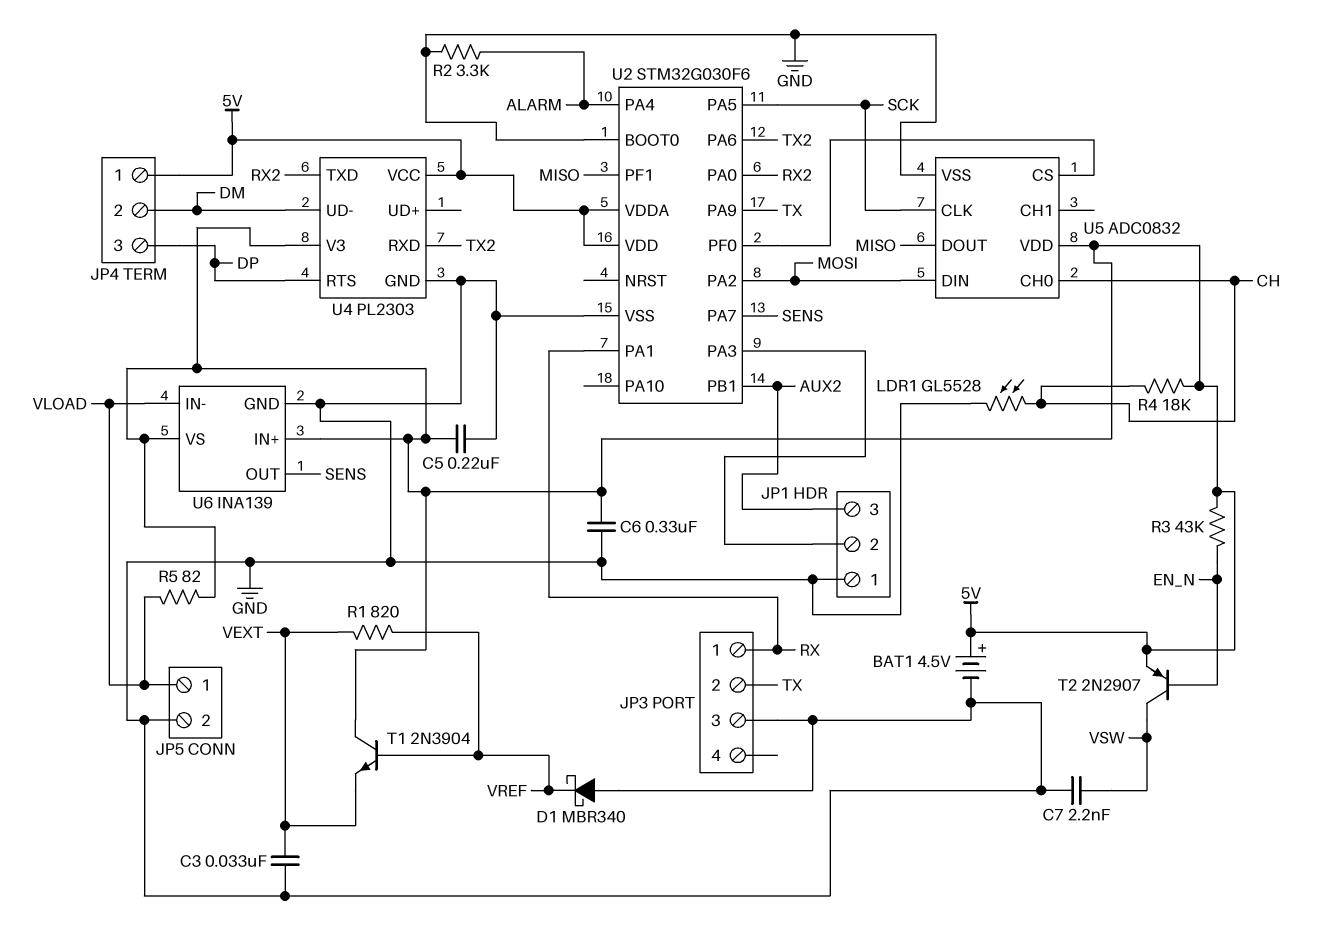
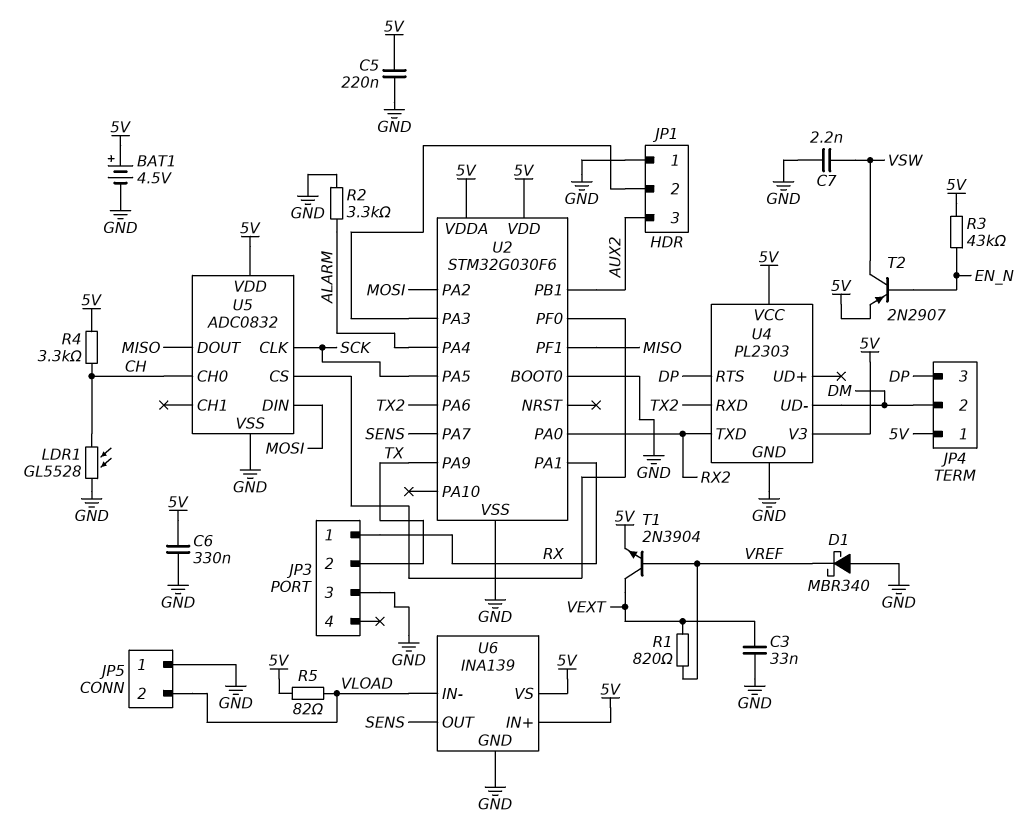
JP5 pin 1: VLOAD -> GND
JP5 pin 2: GND -> VLOAD
R4: 18k (5V, CH) -> 3.3k (5V, CH)
T1: NPN 2N3904 (B VREF, C 5V, E VEXT) -> NPN 2N3904 (B VREF, C VEXT, E 5V)

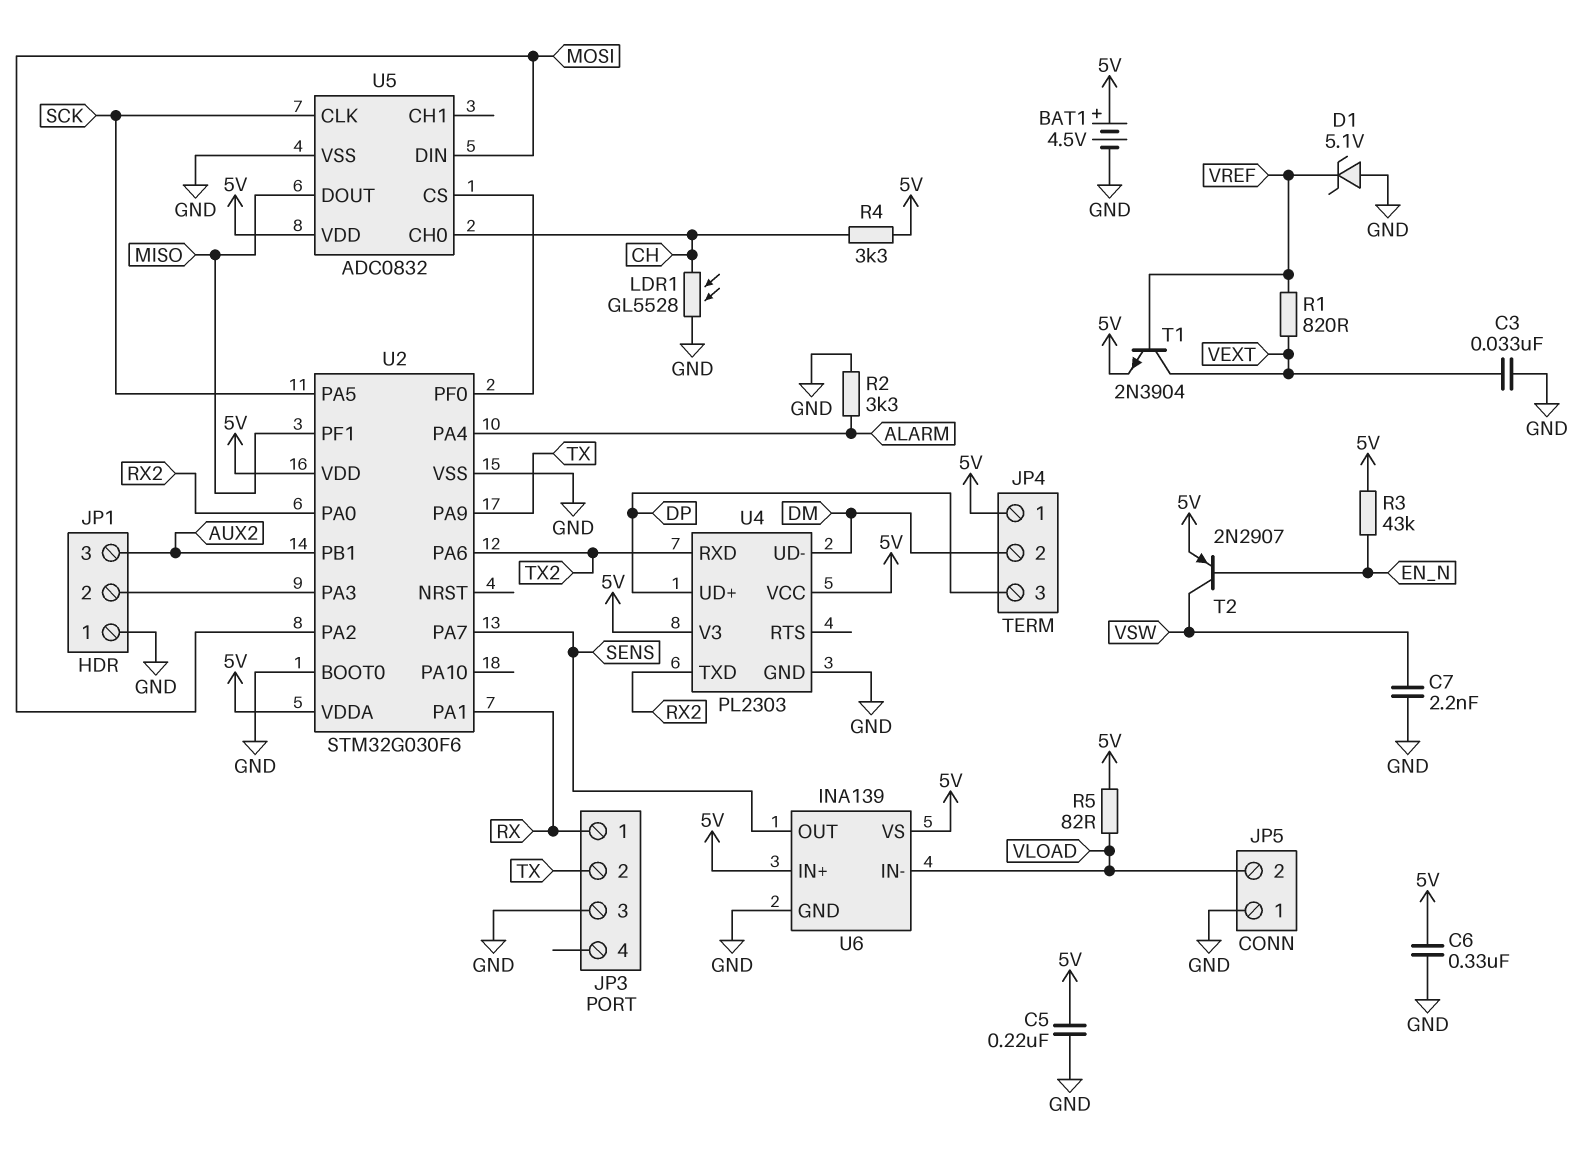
D1: schottky MBR340 (A GND, K VREF) -> zener 5.1V (A GND, K VREF)
U4 pin RTS: DP -> none
U4 pin UD+: none -> DP

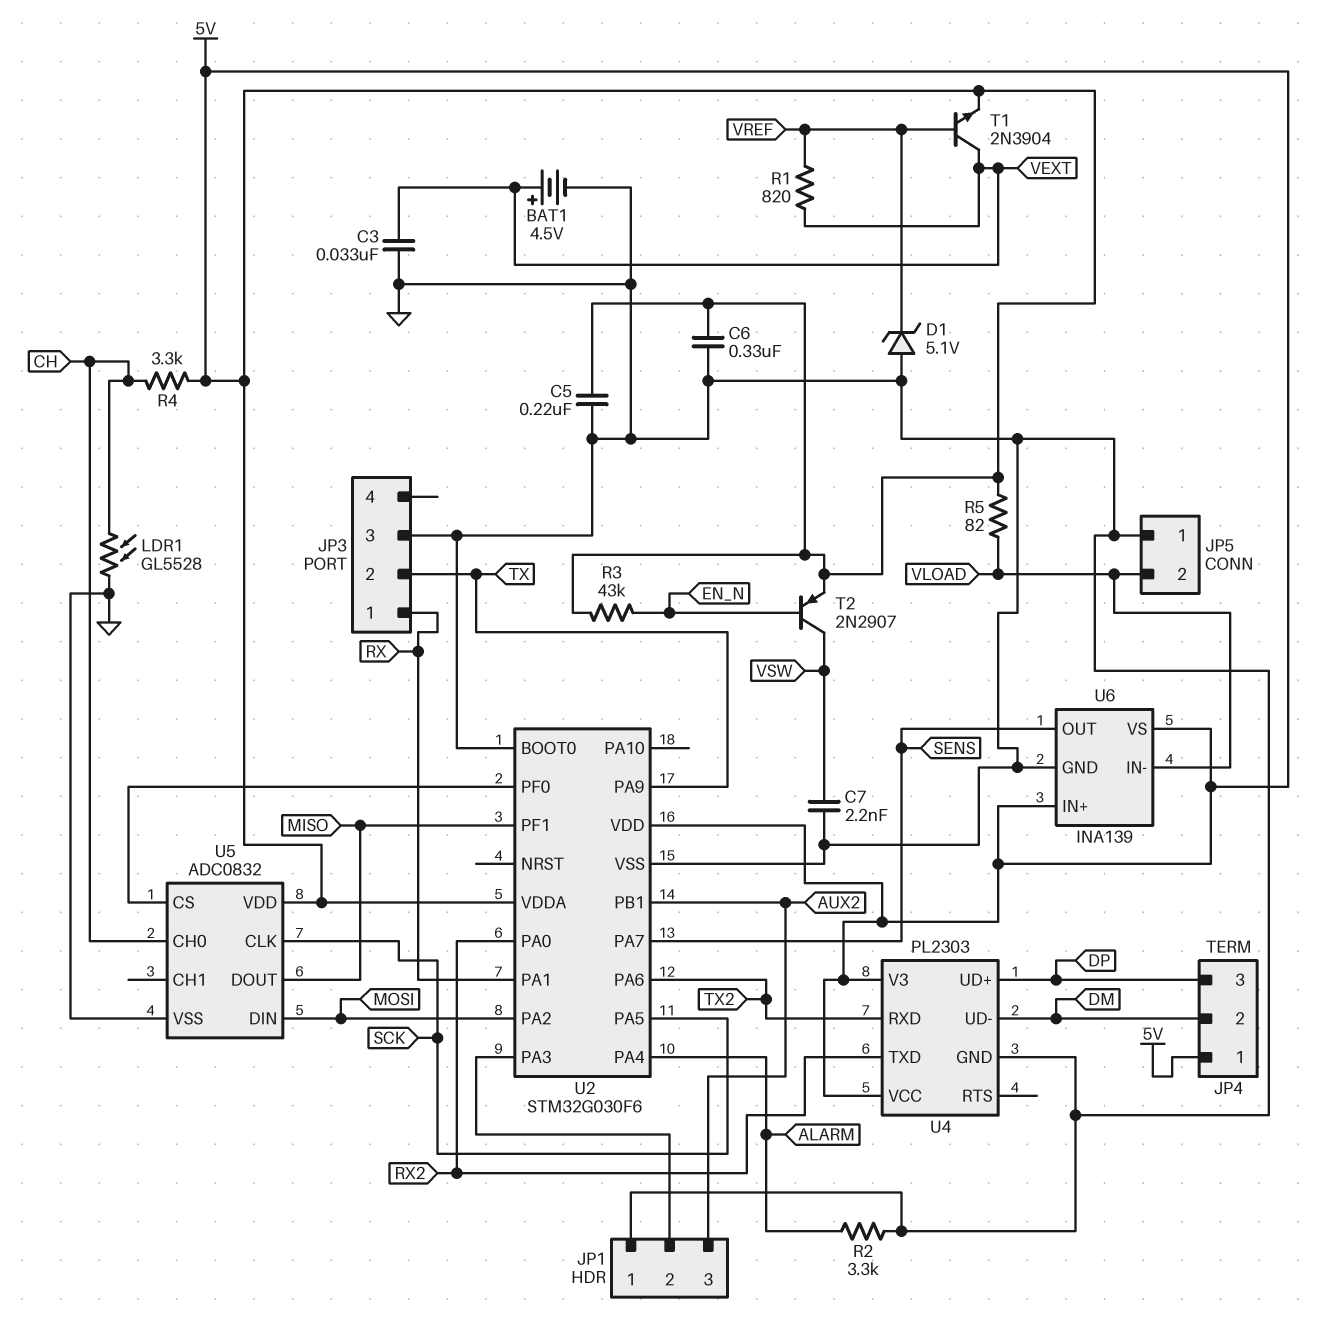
BAT1: 4.5V (plus 5V, minus GND) -> 4.5V (plus VEXT, minus GND)

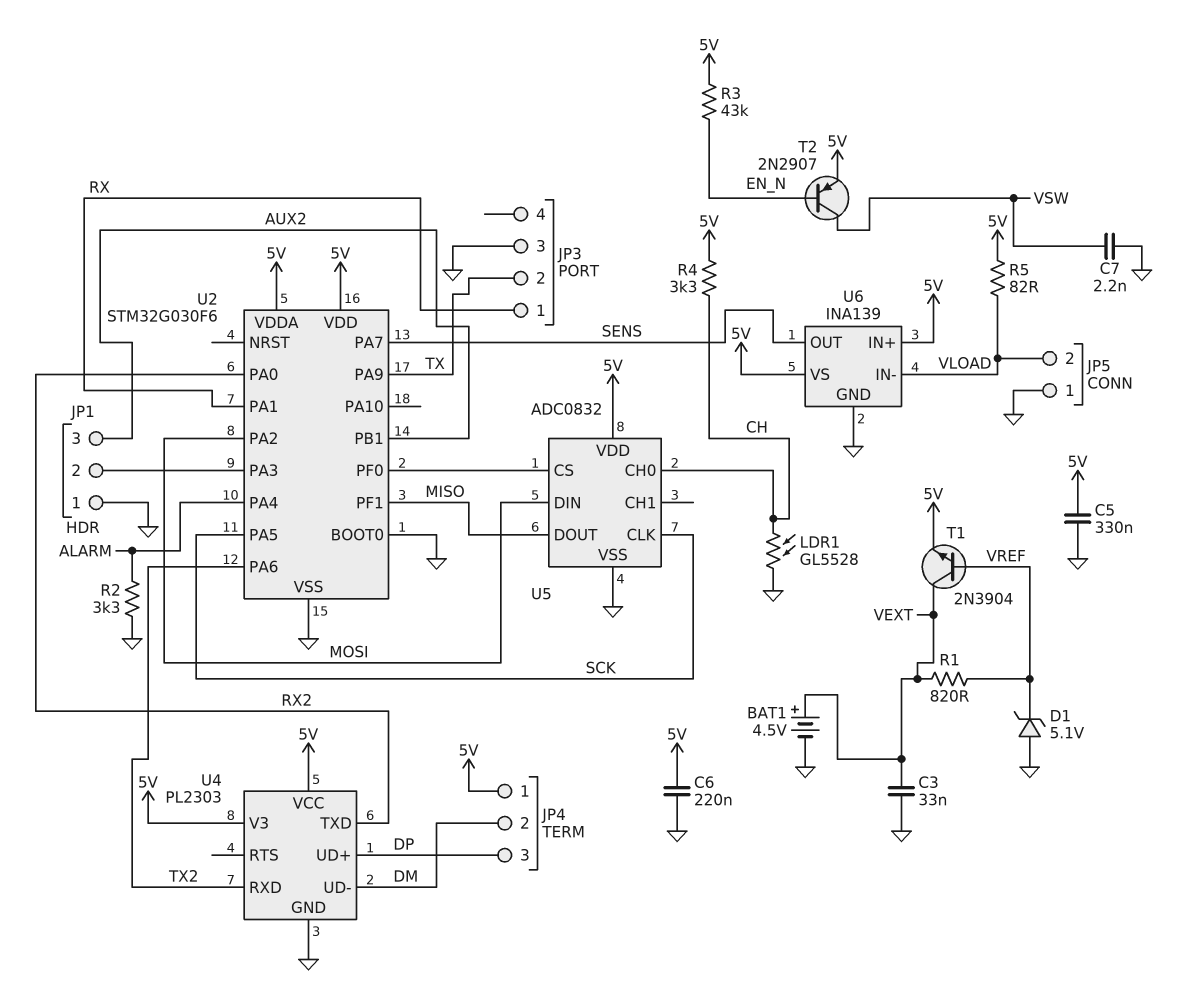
C5: 220nF (5V, GND) -> 330nF (5V, GND)
C6: 330nF (5V, GND) -> 220nF (5V, GND)

